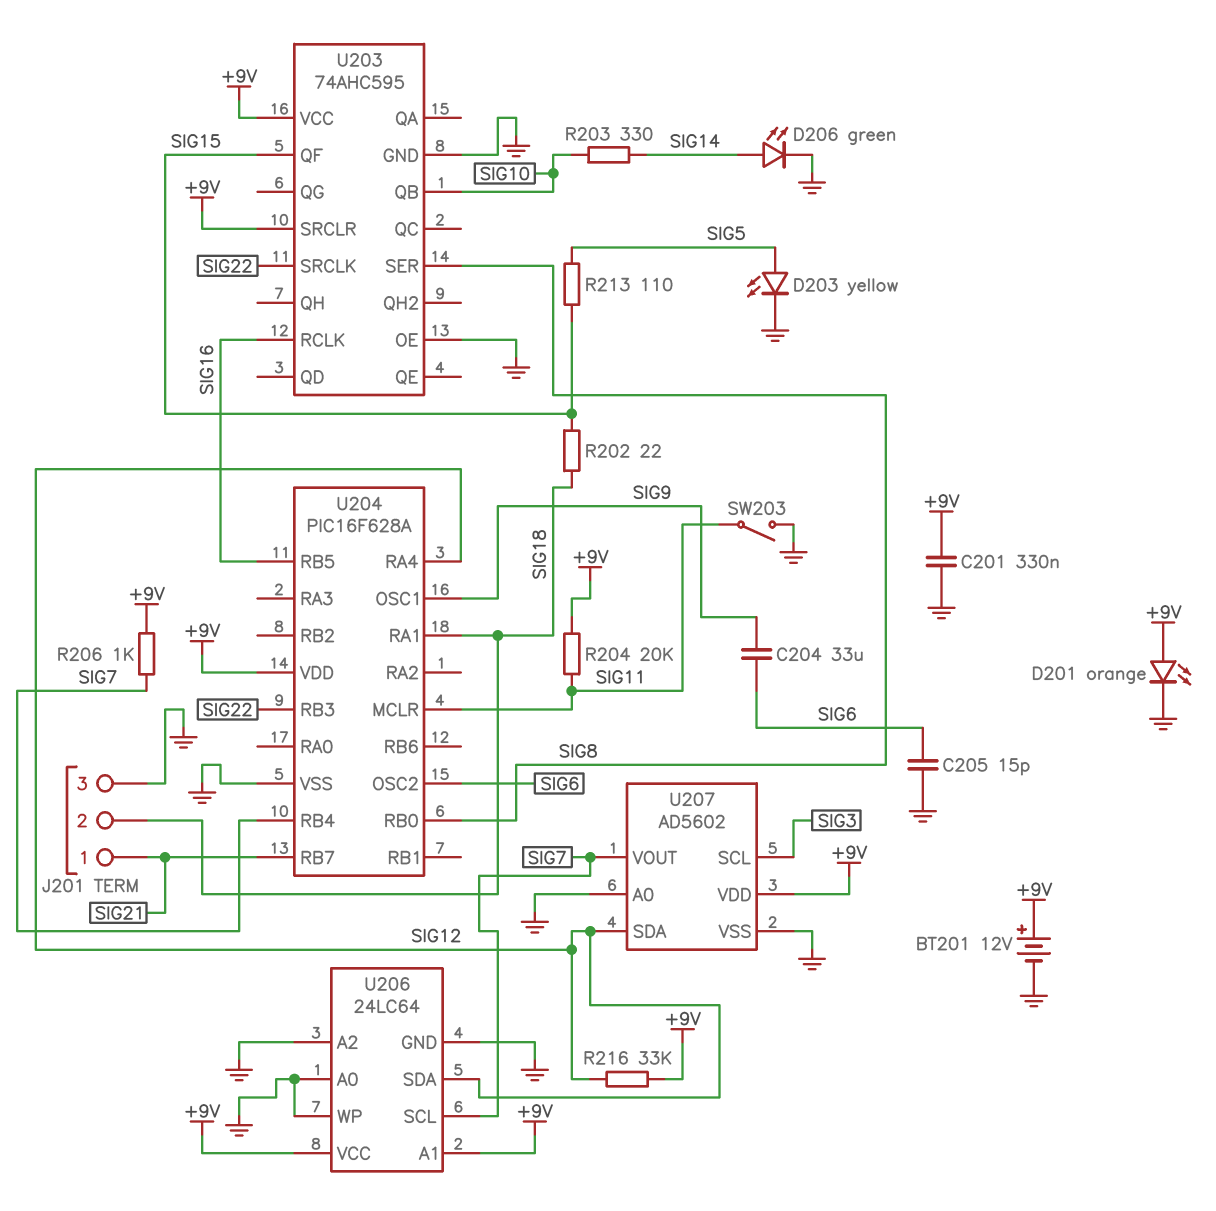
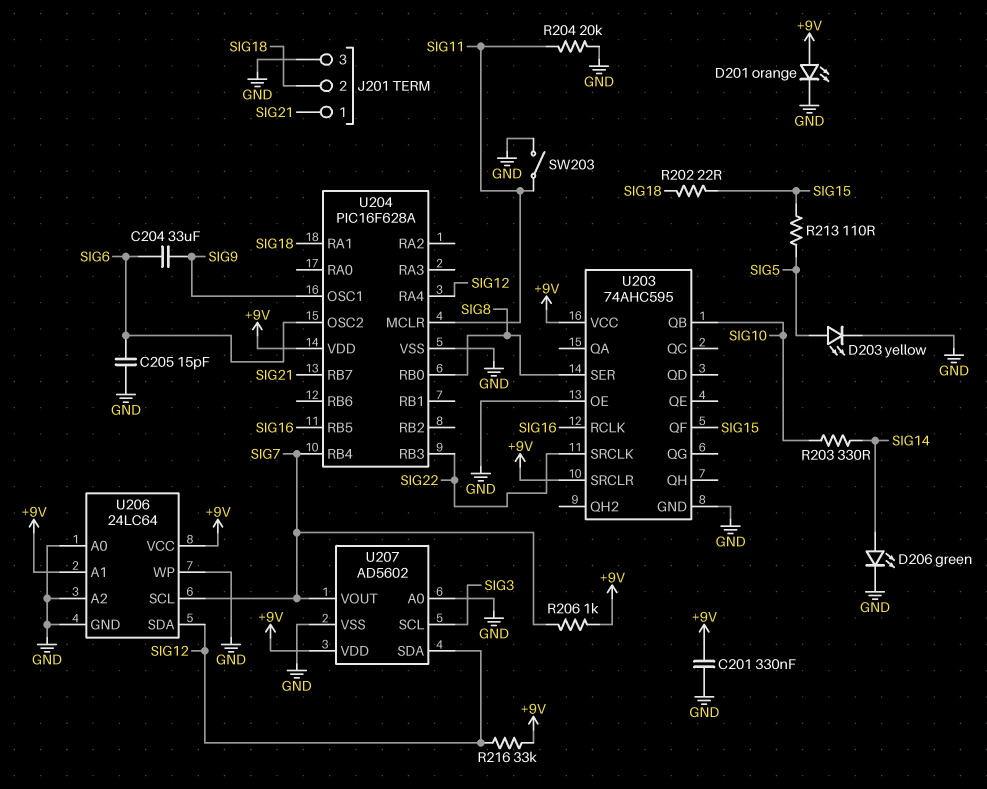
BT201: 12V (plus +9V, minus GND) -> none
R204: 20k (+9V, SIG11) -> 20k (GND, SIG11)

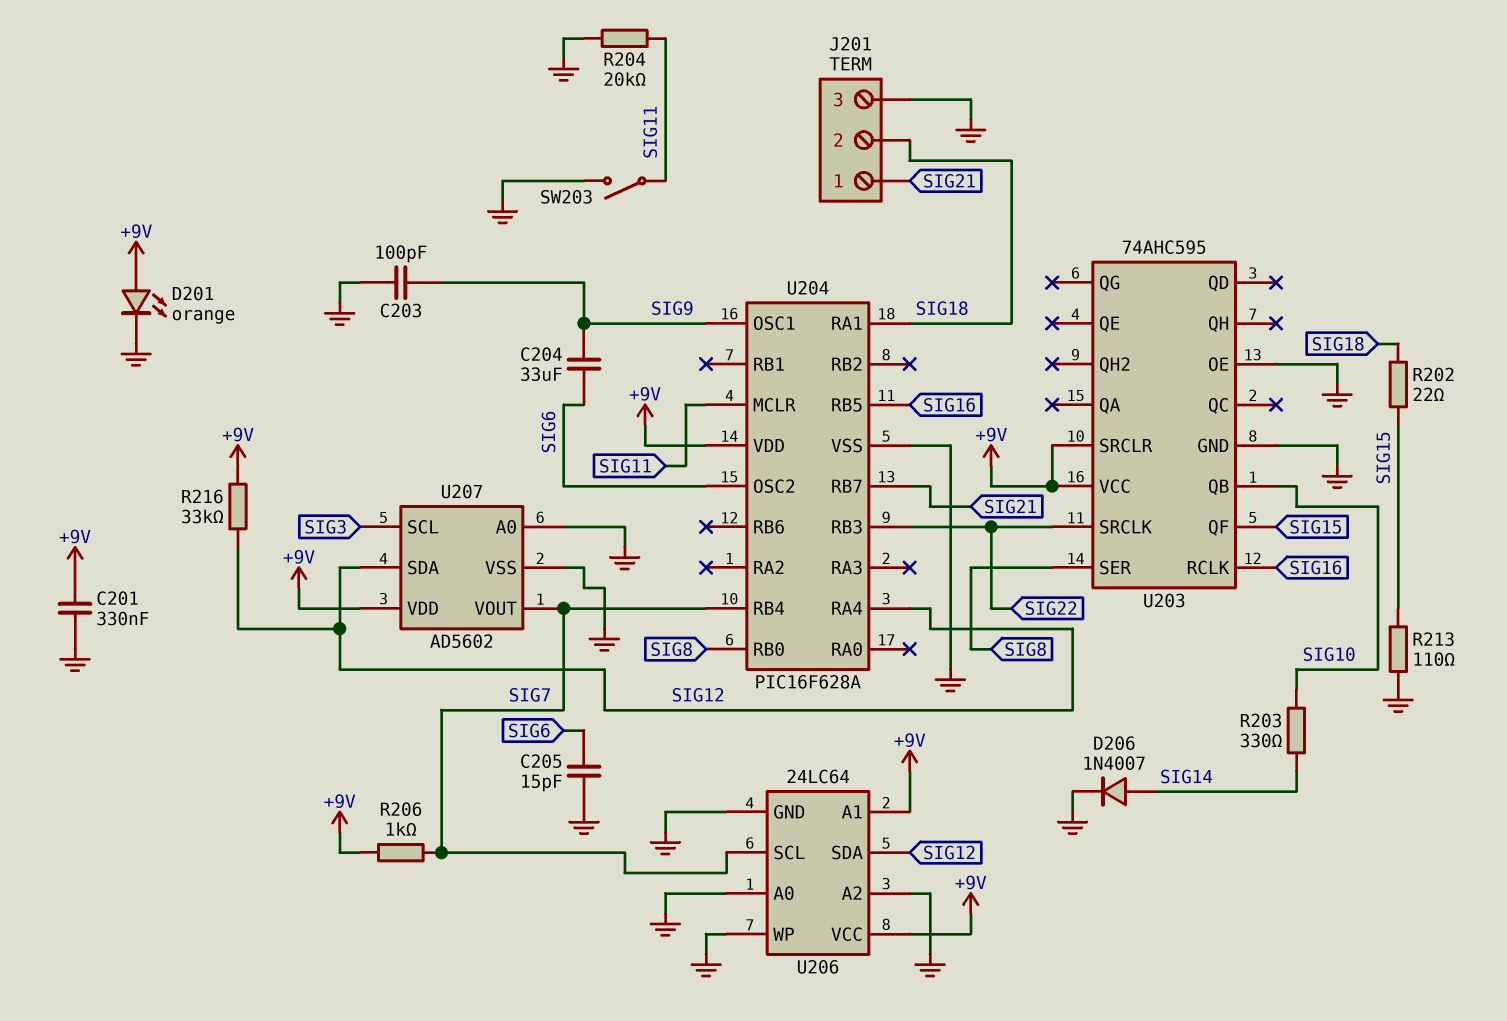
C203: none -> 100pF (GND, SIG9)
D203: LED yellow (A SIG5, K GND) -> none
D206: LED green (A SIG14, K GND) -> diode 1N4007 (A SIG14, K GND)
R213: 110 (SIG5, SIG15) -> 110 (GND, SIG15)

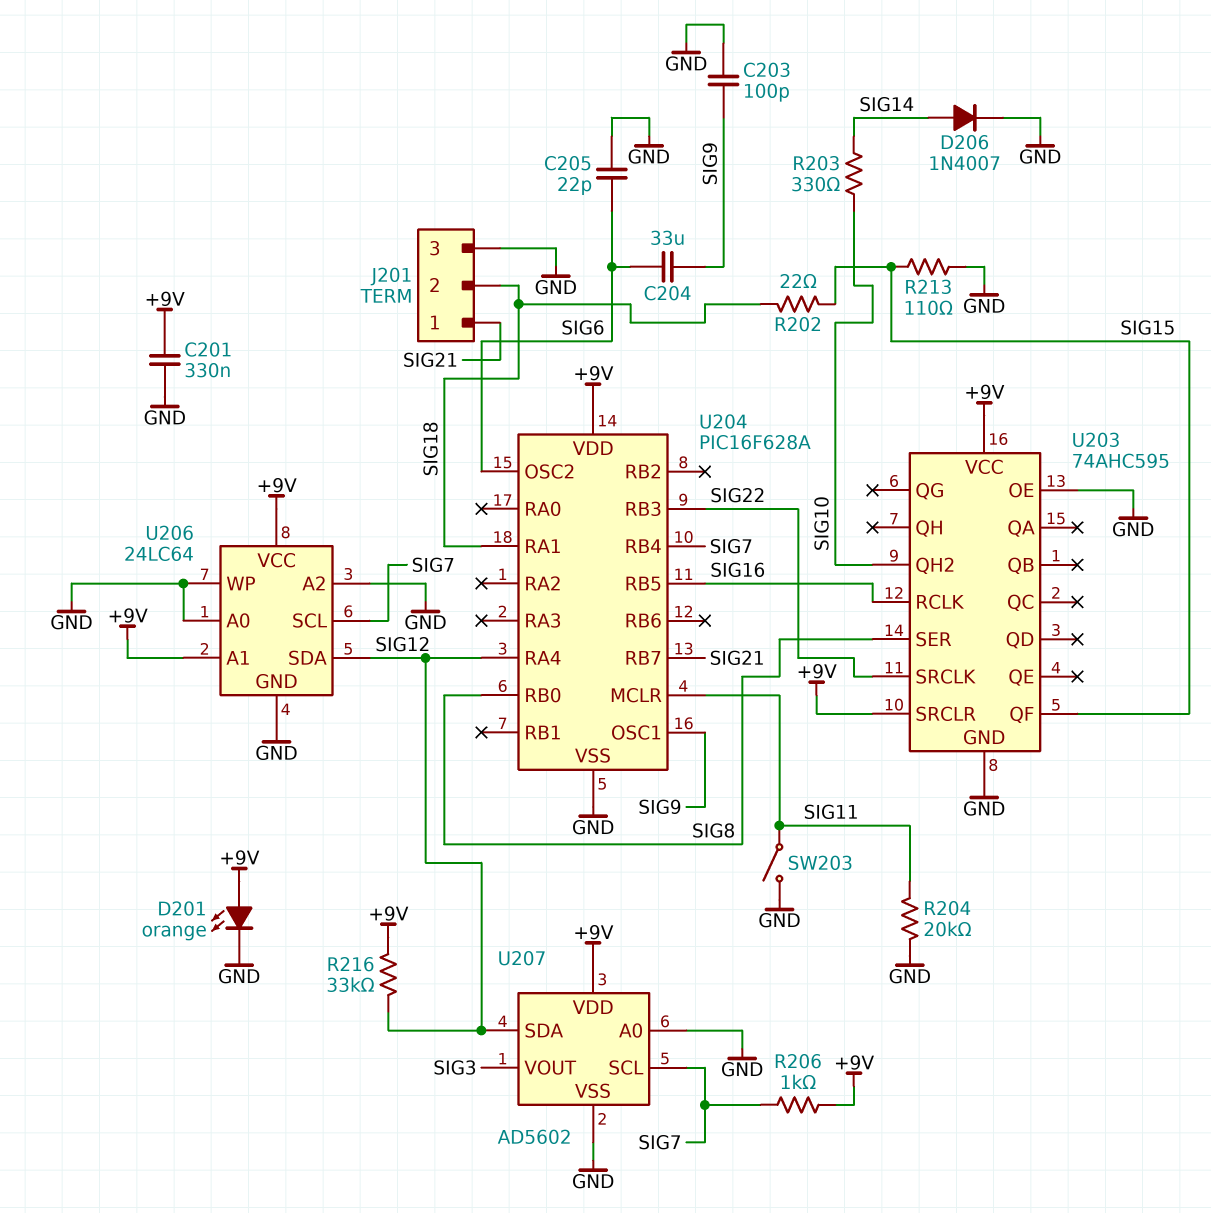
C205: 15pF (GND, SIG6) -> 22pF (GND, SIG6)
U203 pin QB: SIG10 -> none
U203 pin QH2: none -> SIG10
U207 pin SCL: SIG3 -> SIG7
U207 pin VOUT: SIG7 -> SIG3

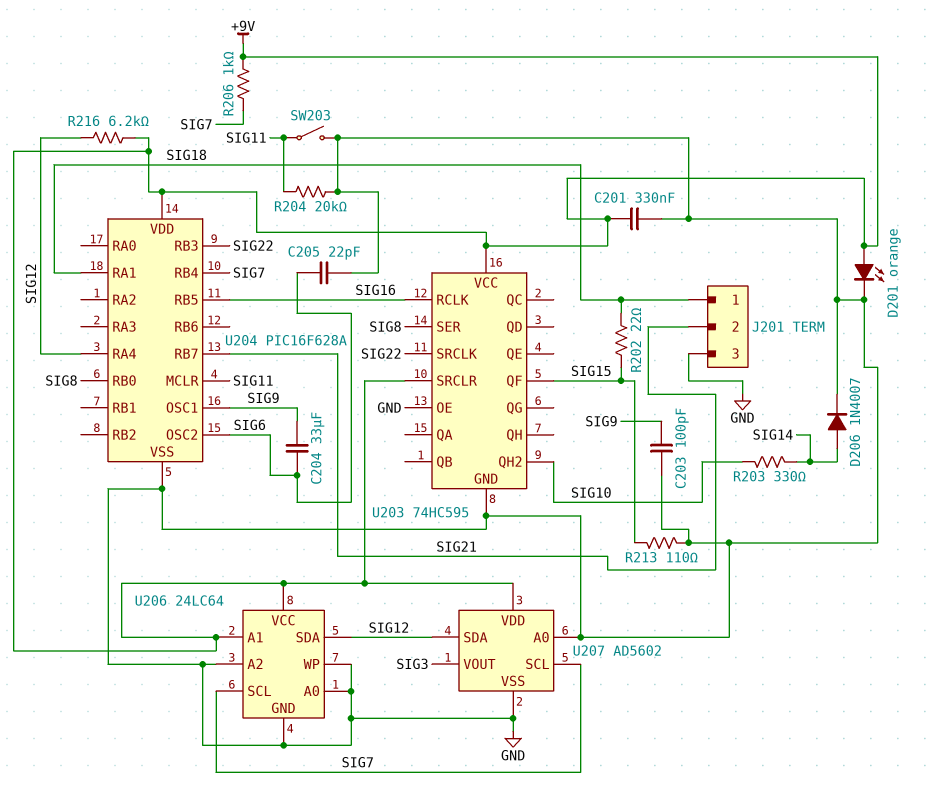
J201 pin 1: SIG21 -> SIG18
J201 pin 2: SIG18 -> SIG21
R216: 33k (+9V, SIG12) -> 6.2k (+9V, SIG12)
U203: 74AHC595 -> 74HC595

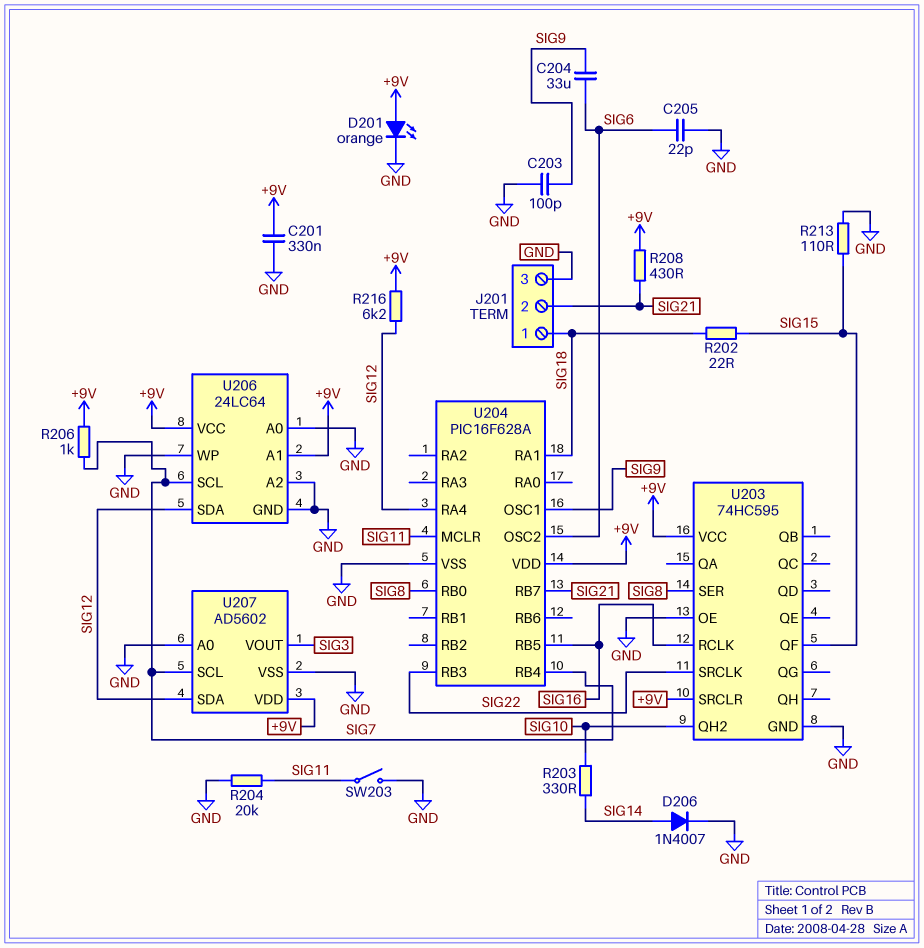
R208: none -> 430 (+9V, SIG21)

